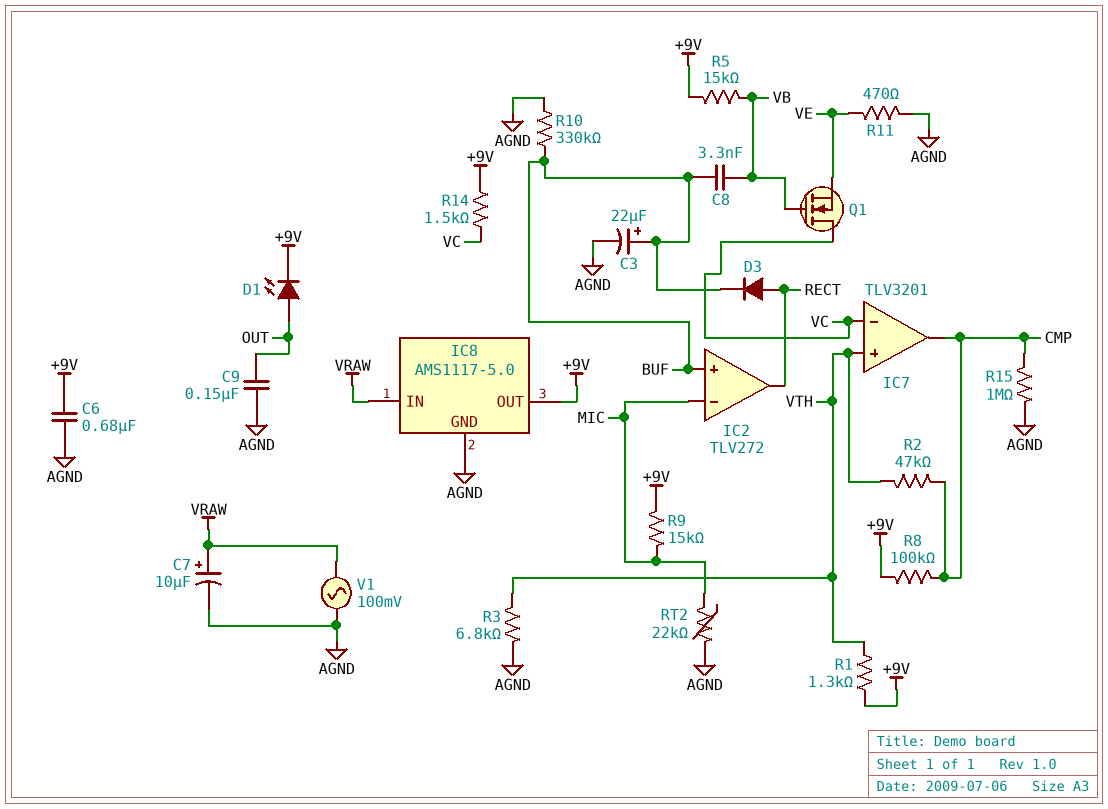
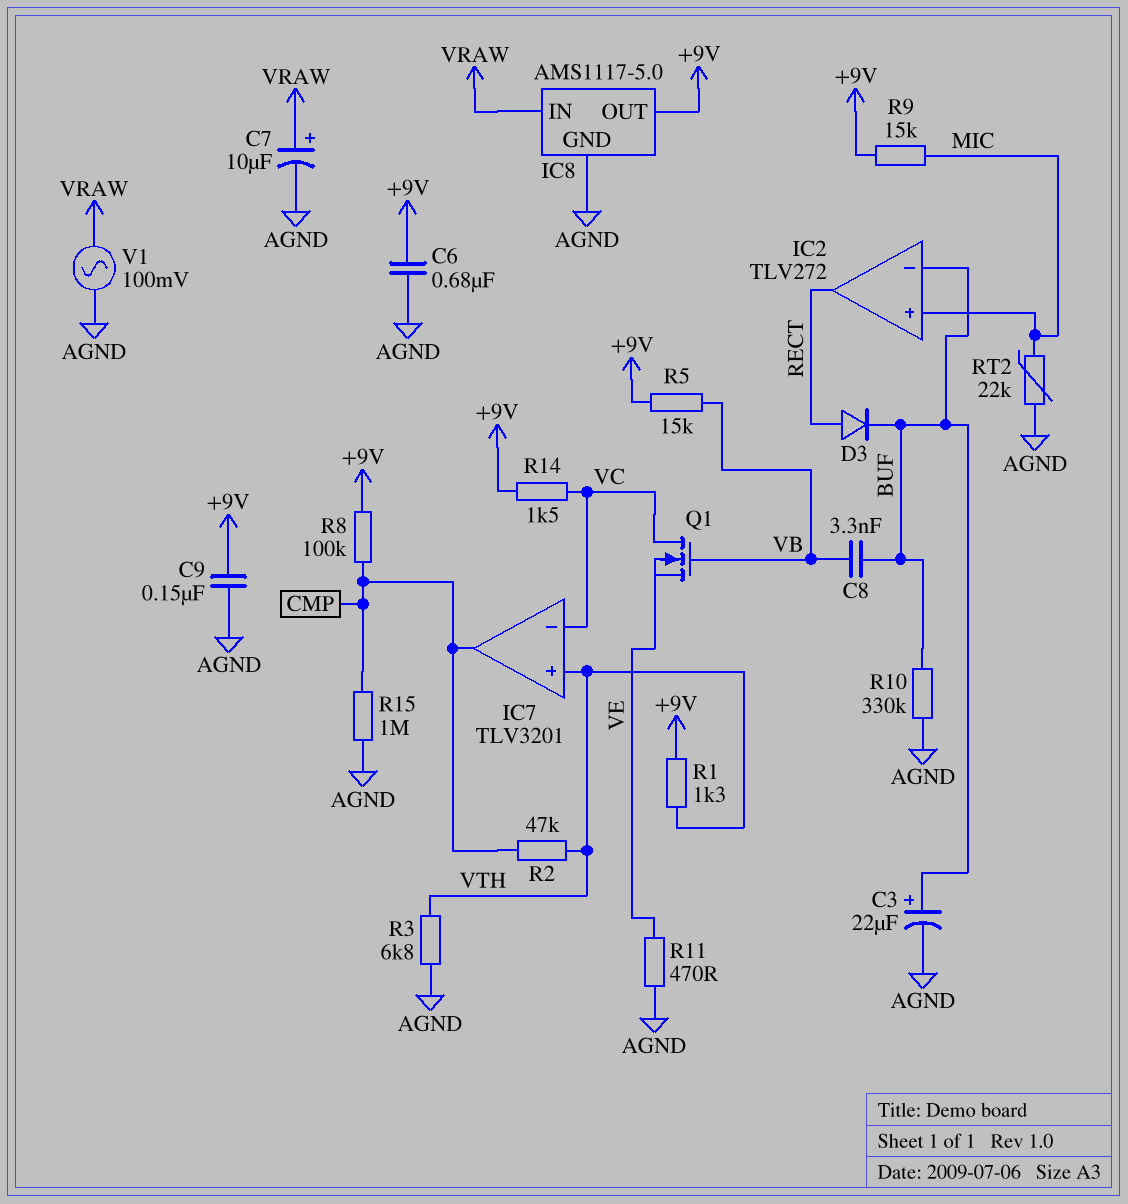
C9: 150nF (AGND, OUT) -> 150nF (+9V, AGND)
D1: LED (A OUT, K +9V) -> none
IC2 pin in+: BUF -> MIC
IC2 pin in-: MIC -> BUF

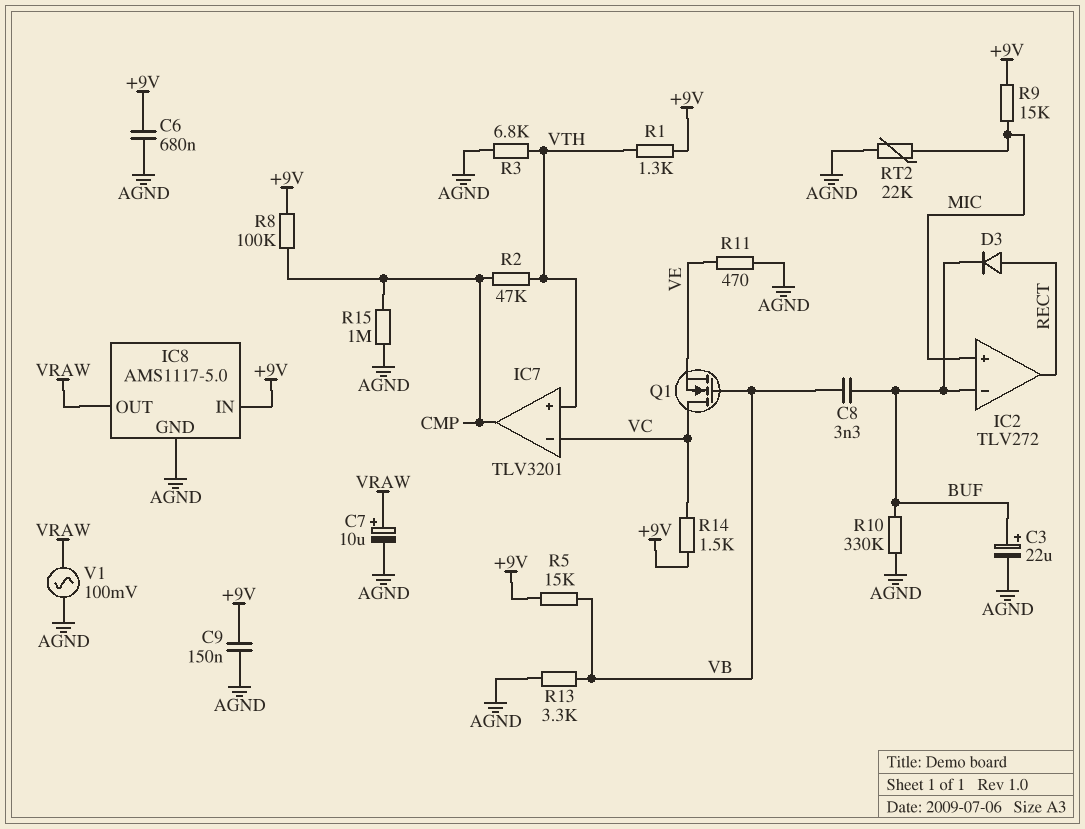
IC8 pin IN: VRAW -> +9V
IC8 pin OUT: +9V -> VRAW
R13: none -> 3.3k (AGND, VB)

